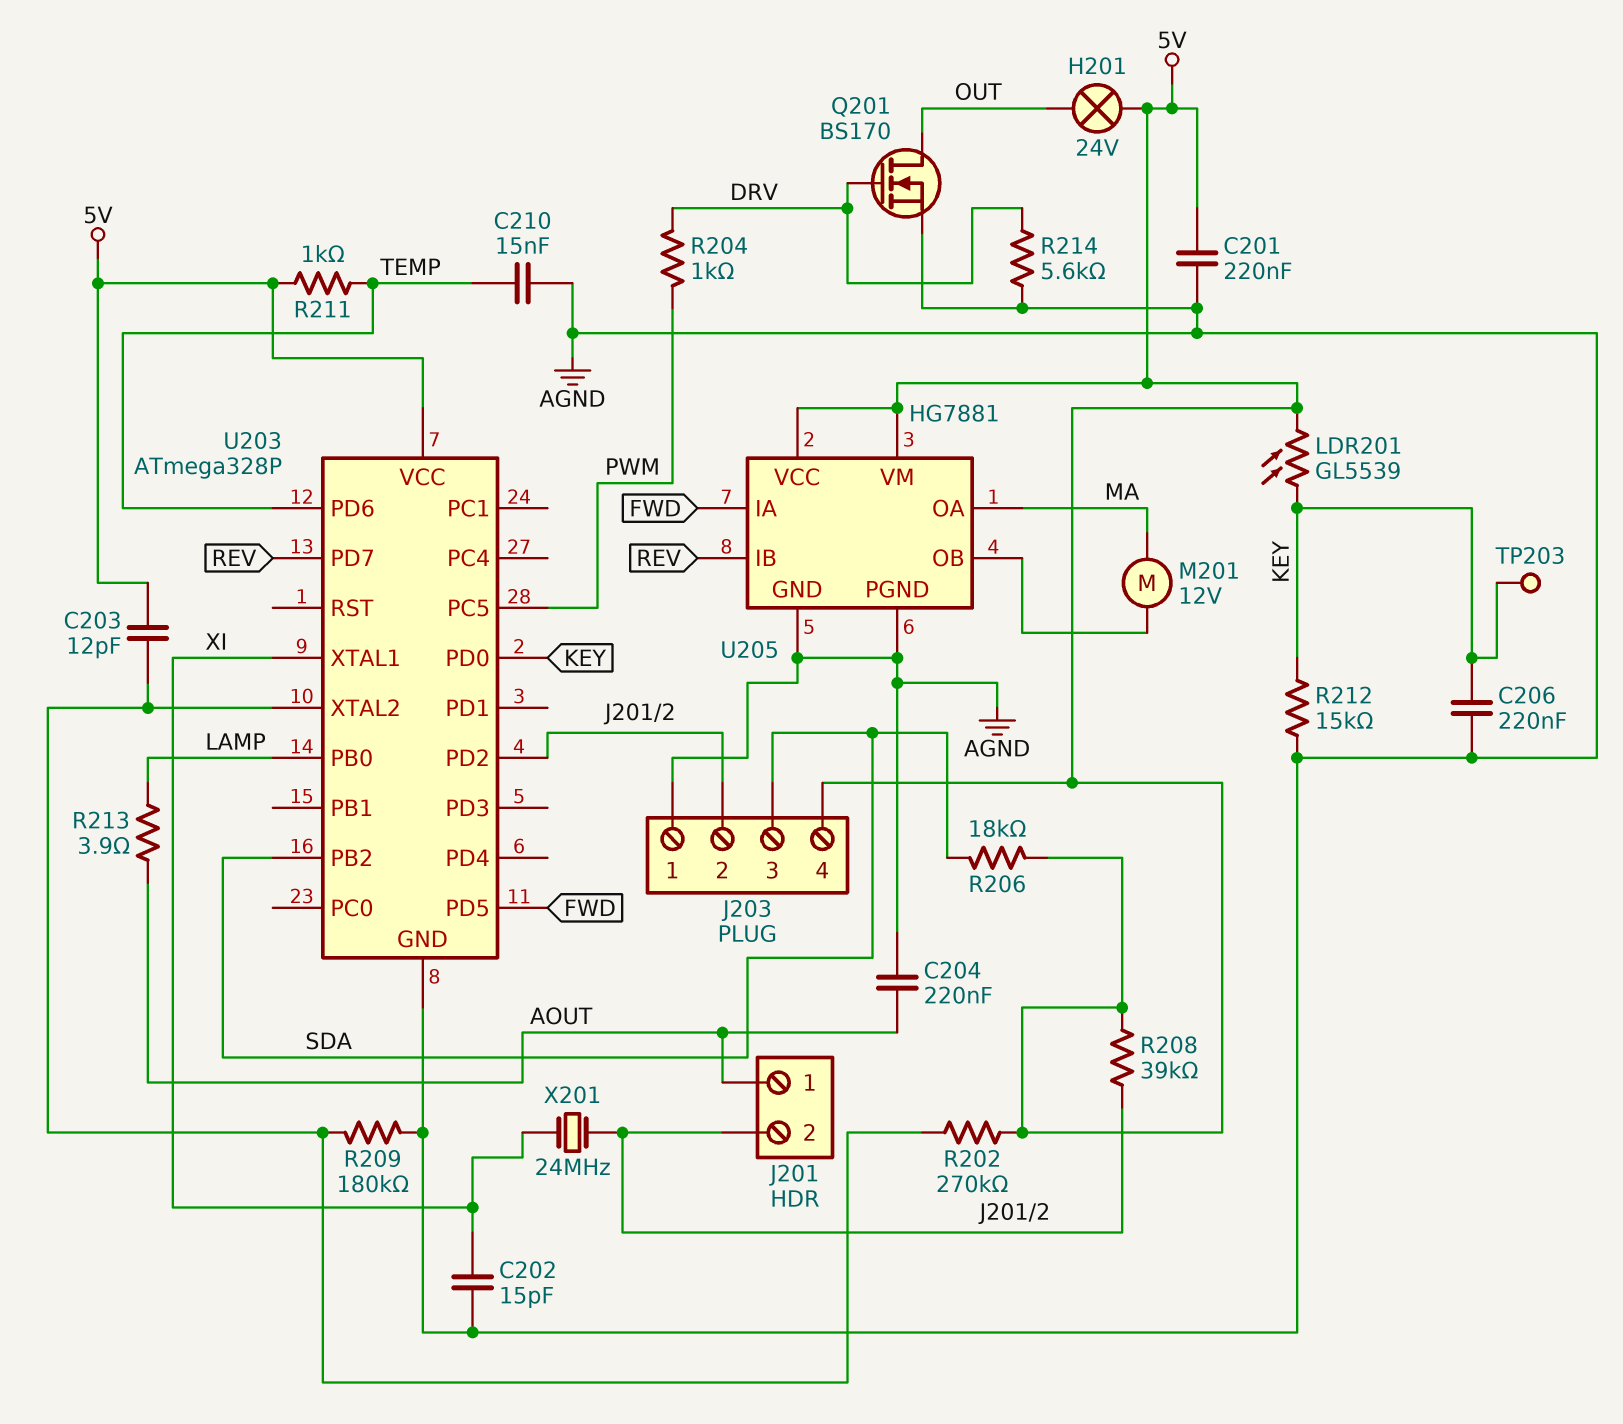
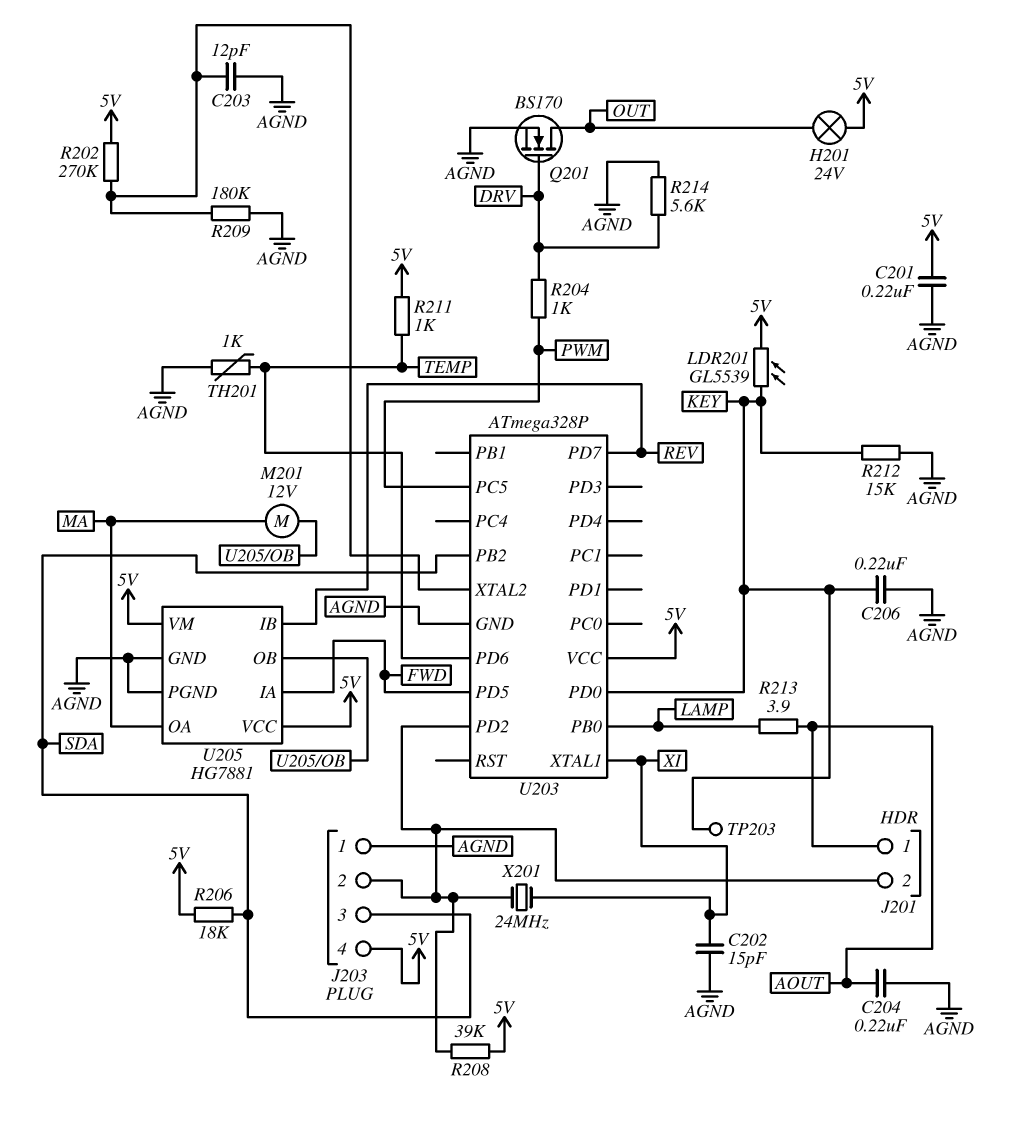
C203: 12pF (5V, U203/XTAL2) -> 12pF (AGND, U203/XTAL2)
C210: 15nF (AGND, TEMP) -> none
TH201: none -> 1k (AGND, TEMP)

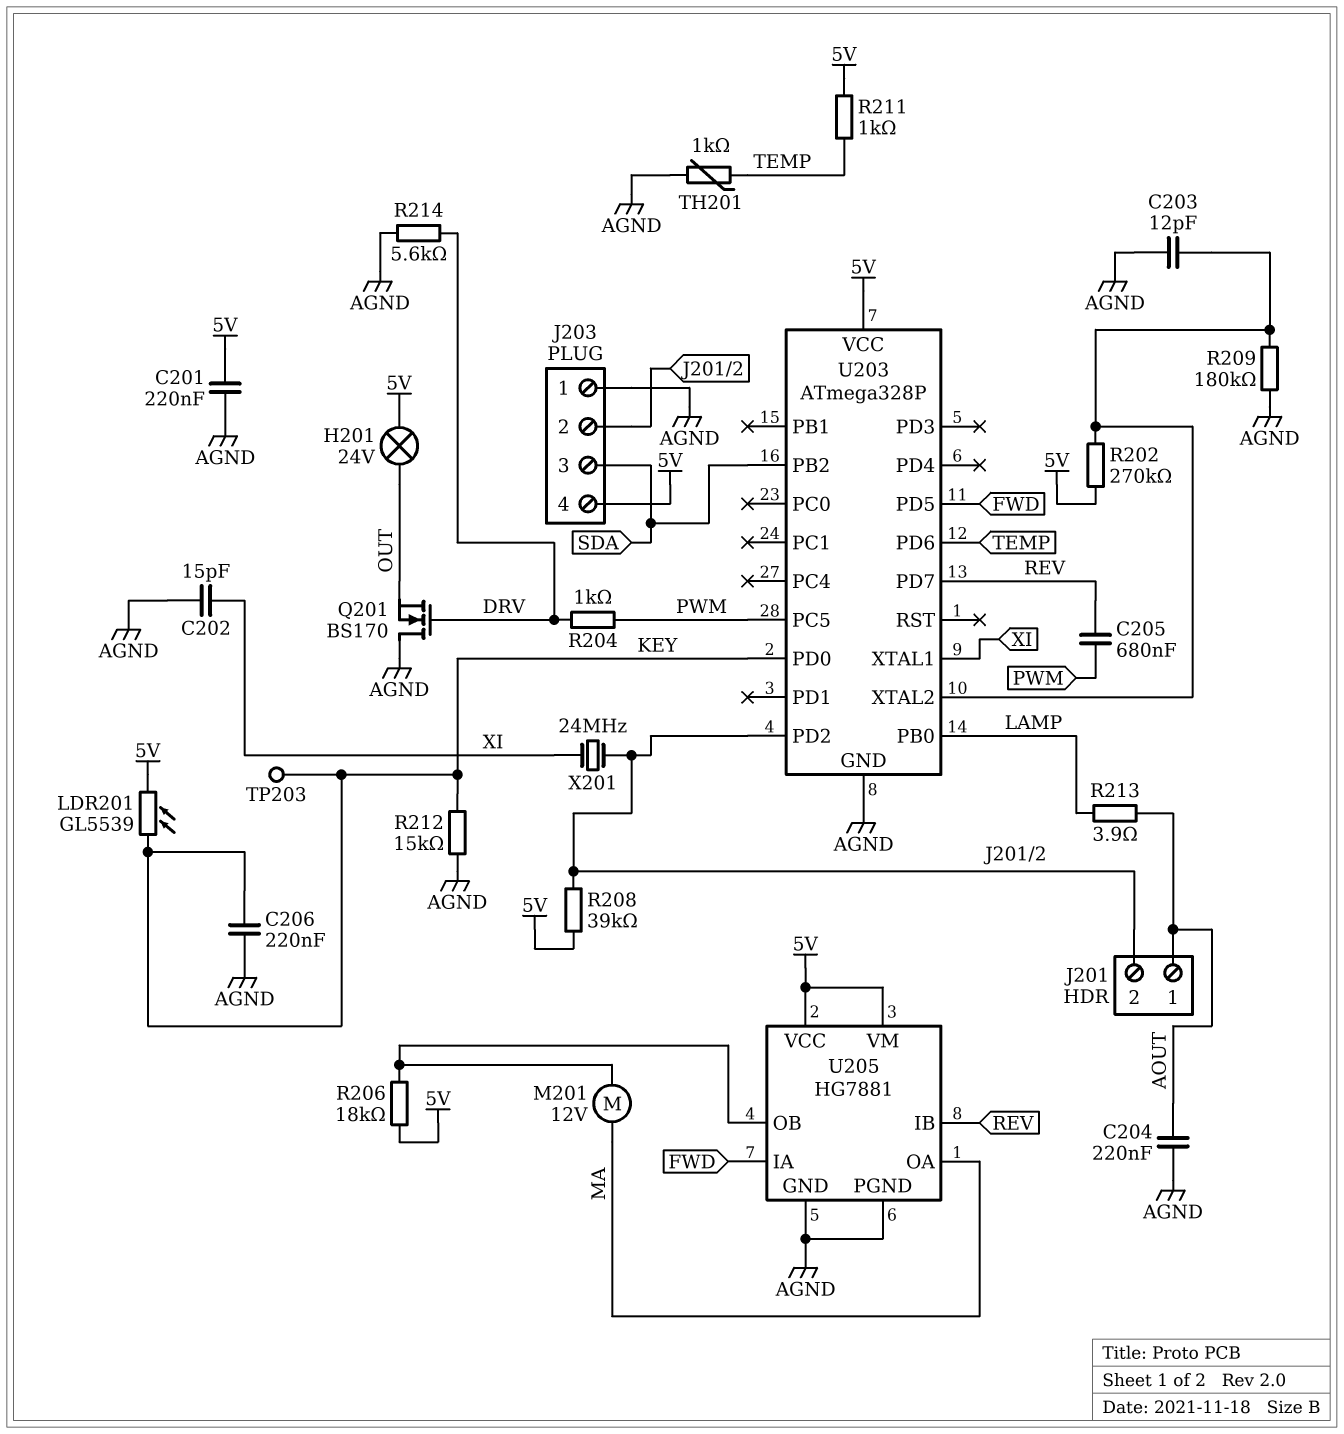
C205: none -> 680nF (PWM, REV)
Q201: NMOS BS170 (G DRV, D OUT, S AGND) -> NMOS BS170 (G DRV, D AGND, S OUT)
R206: 18k (5V, SDA) -> 18k (5V, U205/OB)

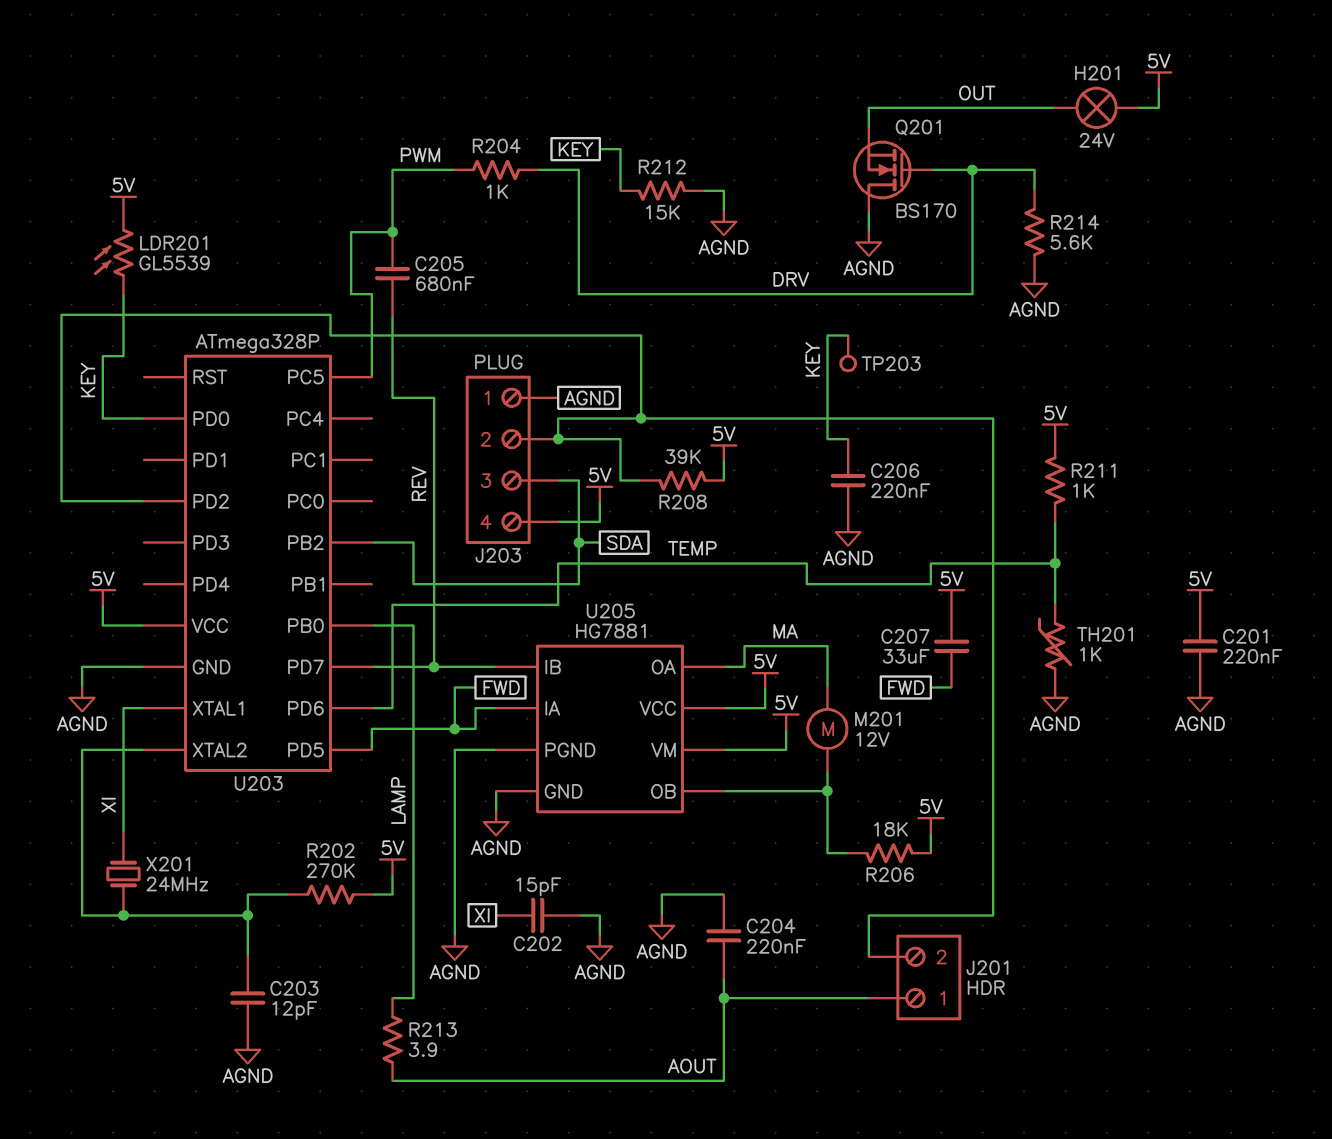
C207: none -> 33uF (5V, FWD)
R209: 180k (AGND, U203/XTAL2) -> none
X201: 24MHz (J201/2, XI) -> 24MHz (U203/XTAL2, XI)

